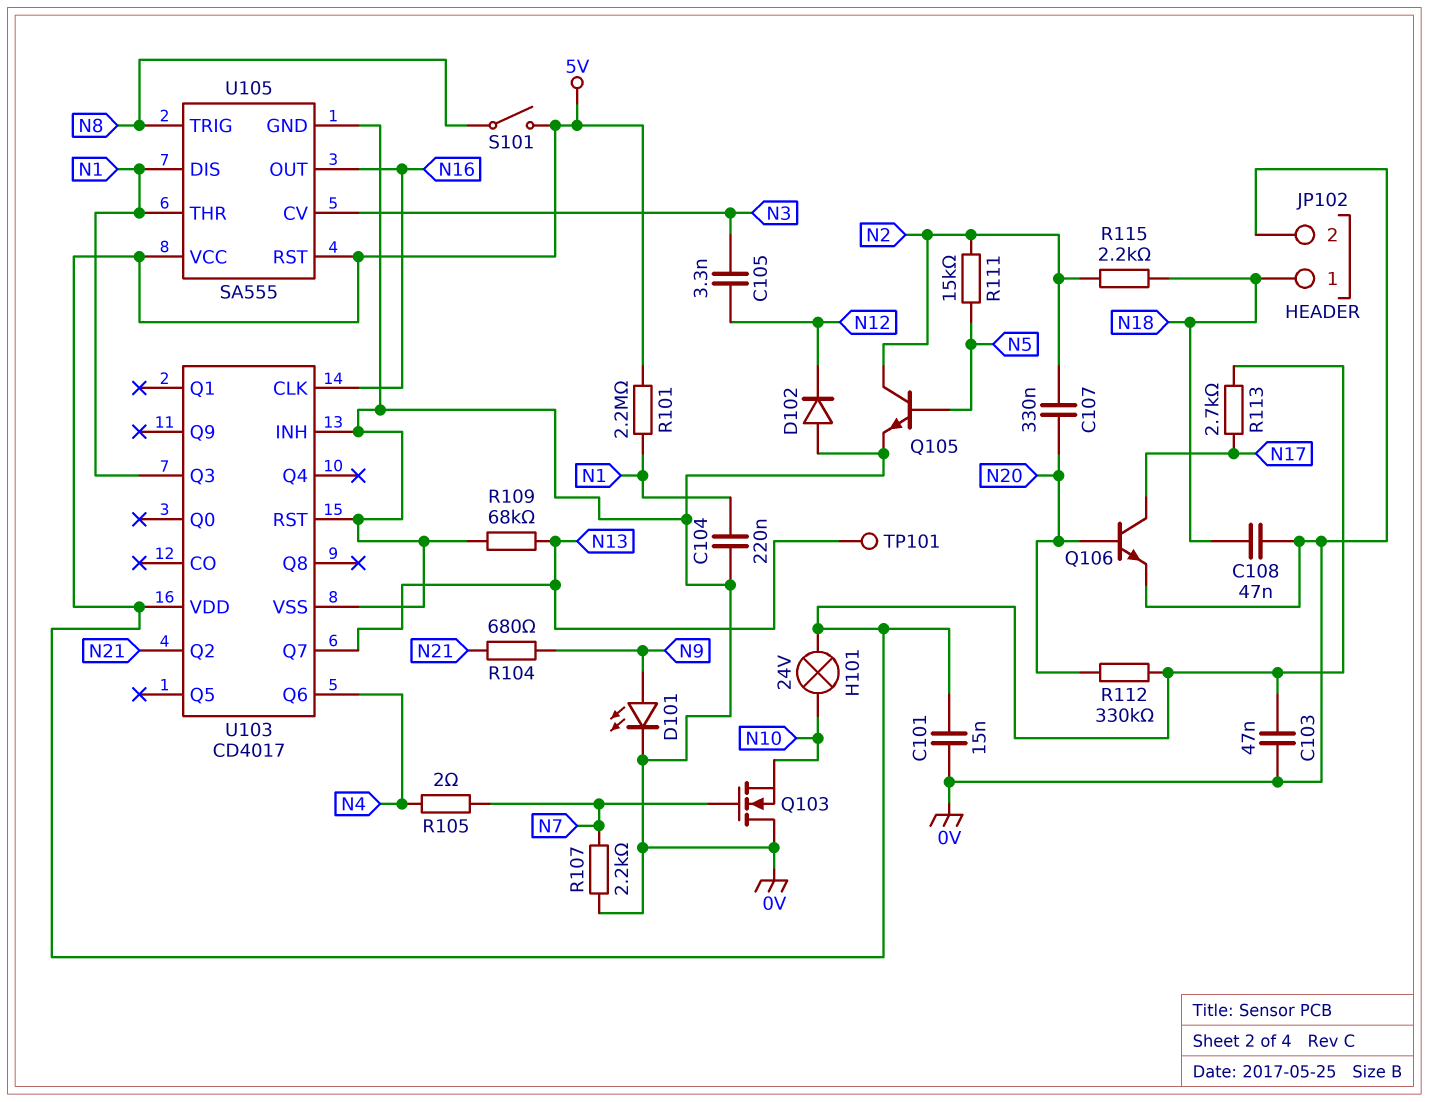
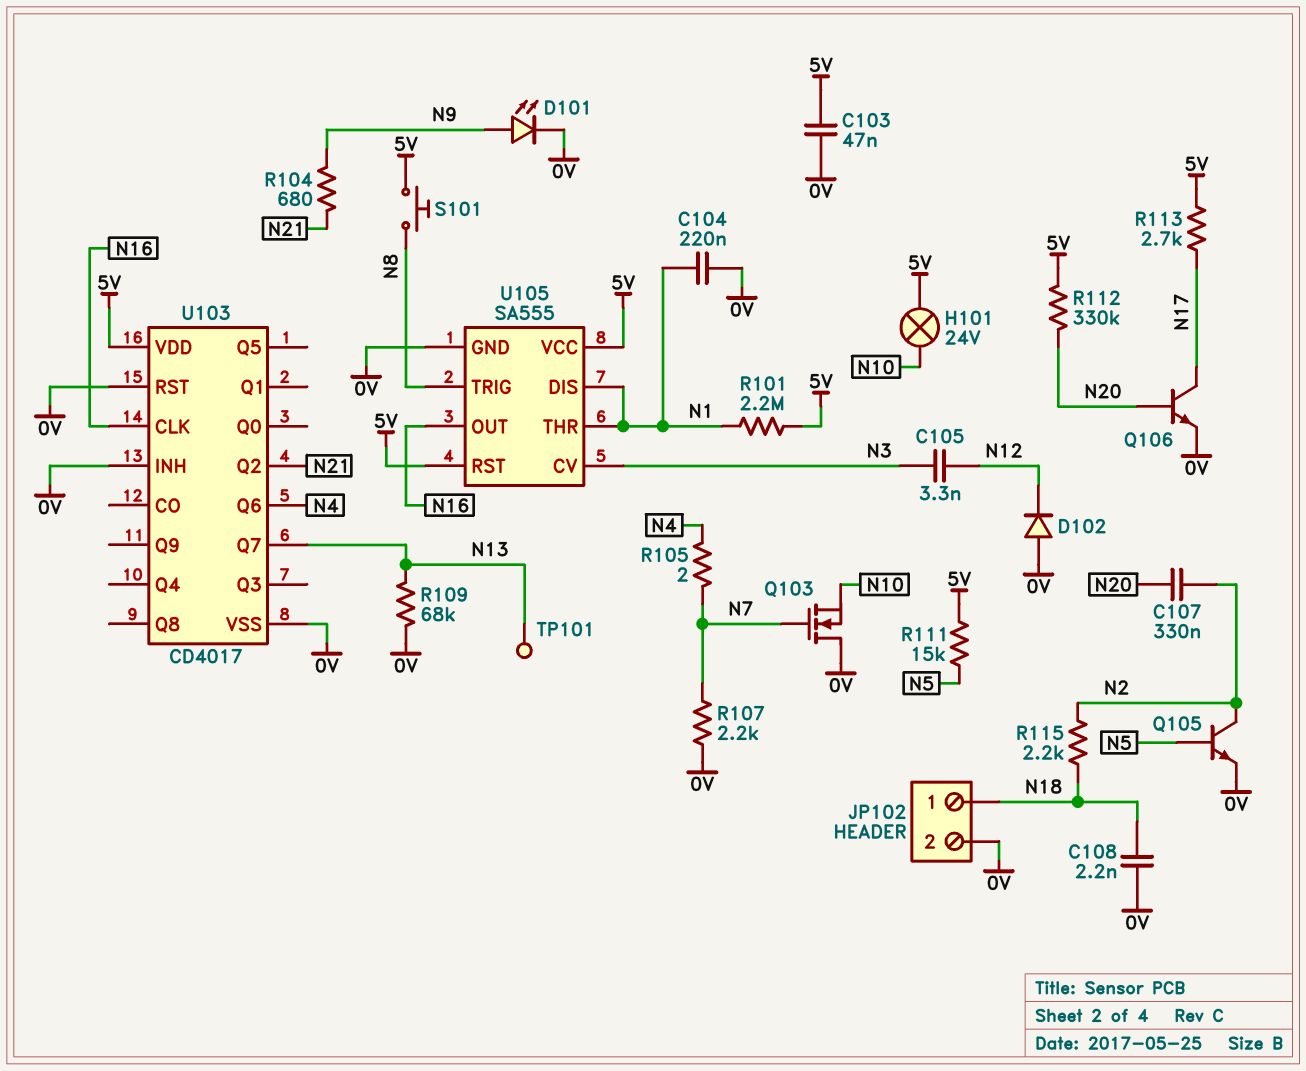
C101: 15nF (0V, 5V) -> none
C108: 47nF (0V, N18) -> 2.2nF (0V, N18)
R111: 15k (N2, N5) -> 15k (5V, N5)
S101: switch (5V, N8) -> button (5V, N8)
U103 pin Q3: N1 -> none

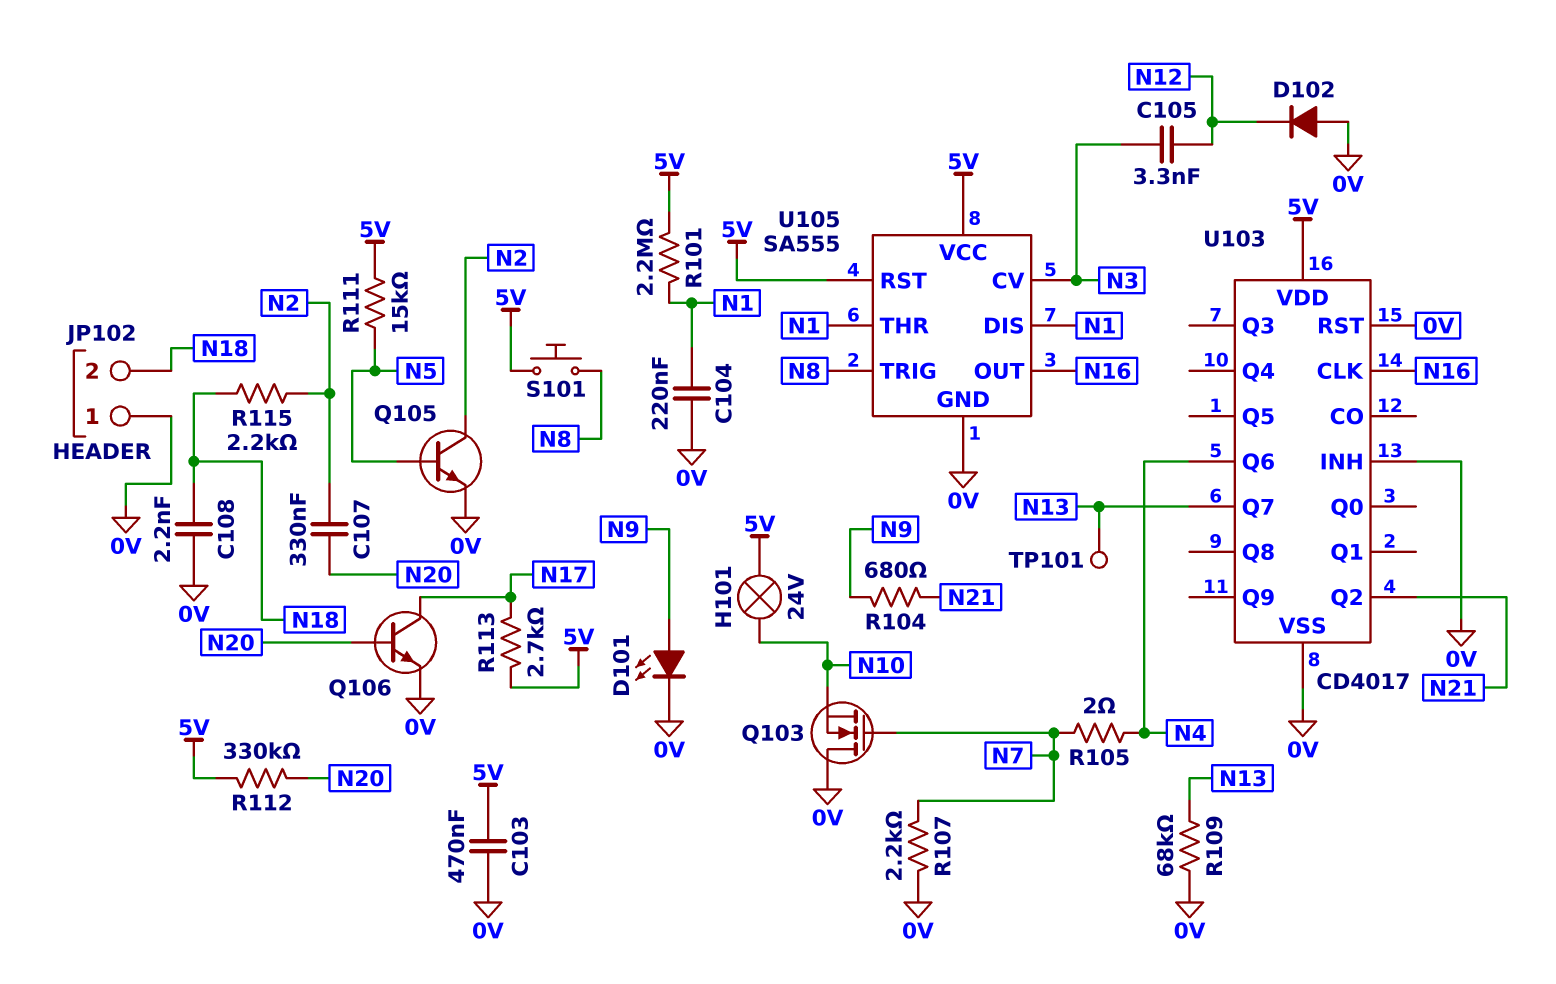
C103: 47nF (0V, 5V) -> 470nF (0V, 5V)
JP102 pin 1: N18 -> 0V
JP102 pin 2: 0V -> N18

